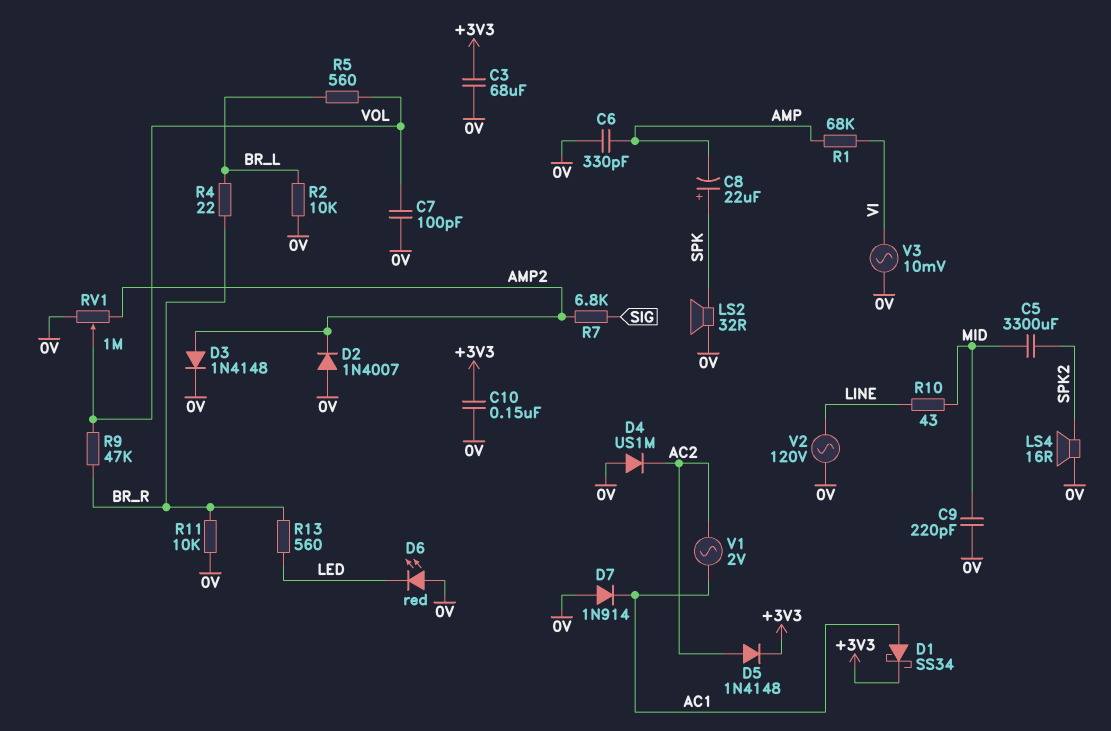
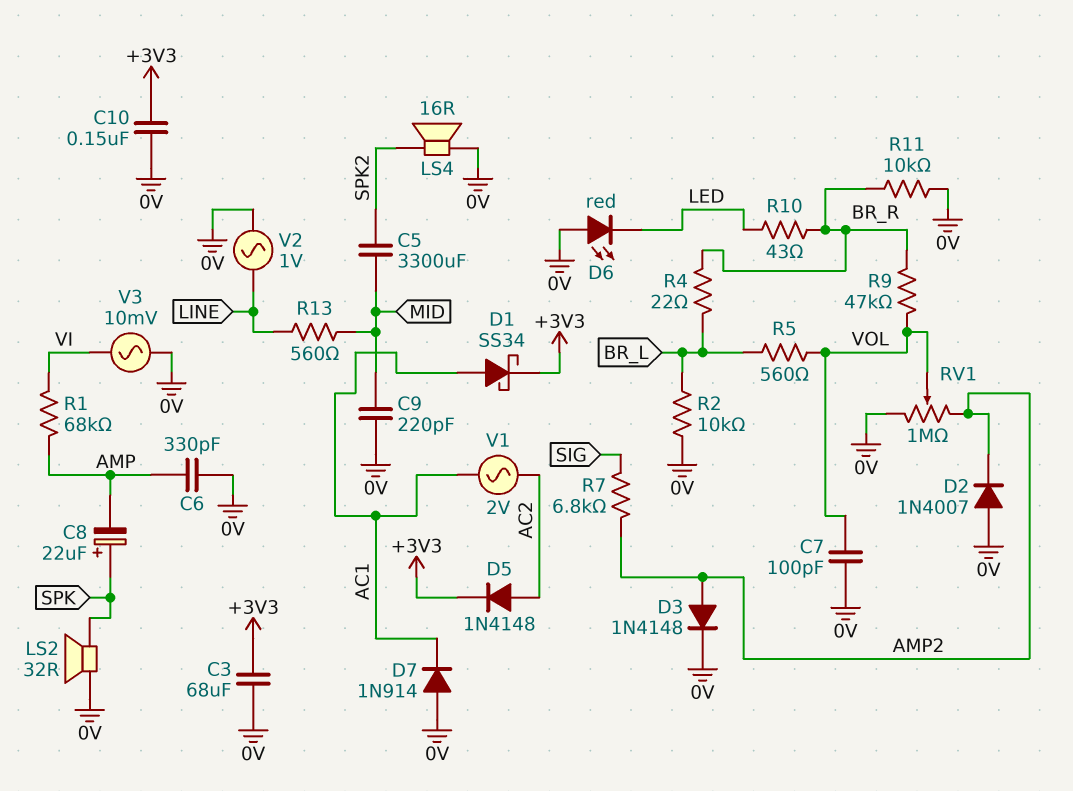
D4: diode US1M (A 0V, K AC2) -> none
R10: 43 (LINE, MID) -> 43 (BR_R, LED)
R13: 560 (BR_R, LED) -> 560 (LINE, MID)
V2: AC 120V (0V, LINE) -> AC 1V (0V, LINE)

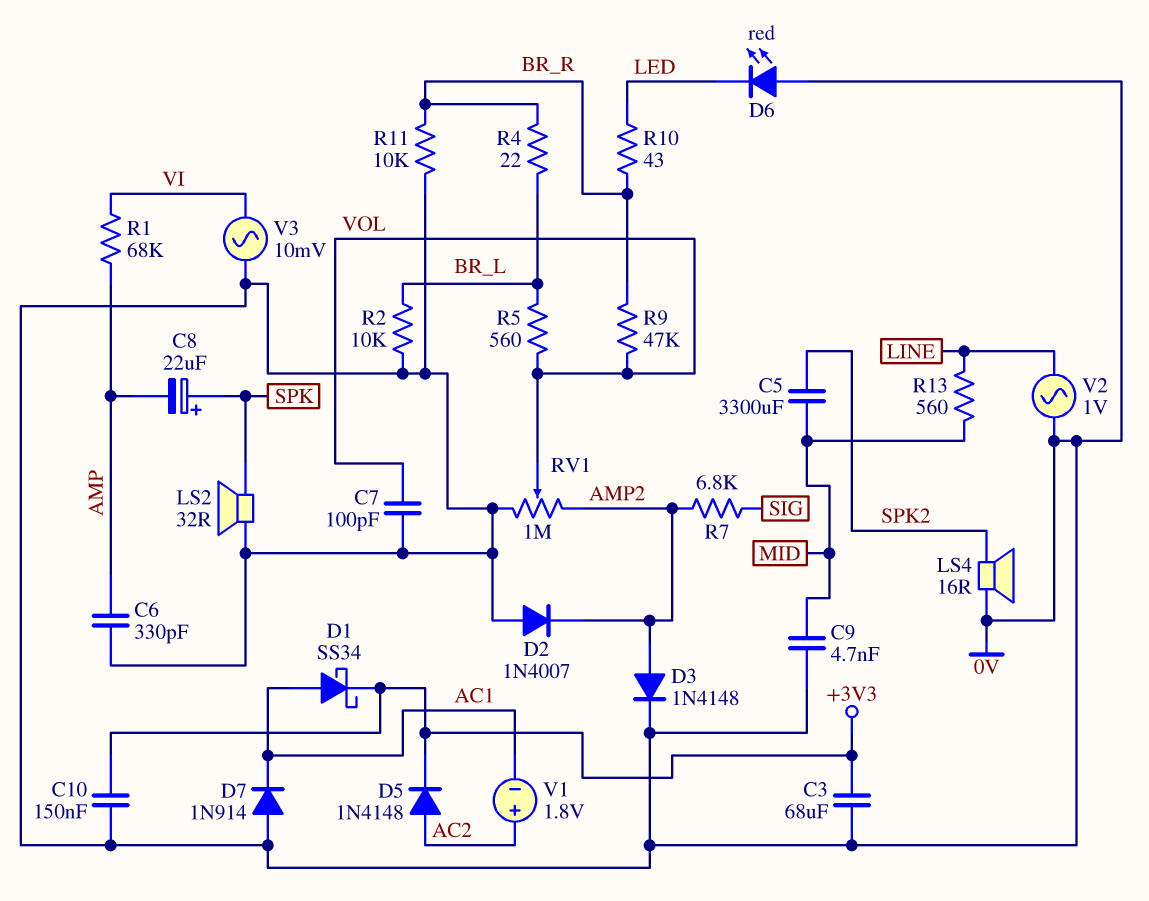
C9: 220pF (0V, MID) -> 4.7nF (0V, MID)
V1: AC 2V (AC1, AC2) -> 1.8V (plus AC2, minus AC1)

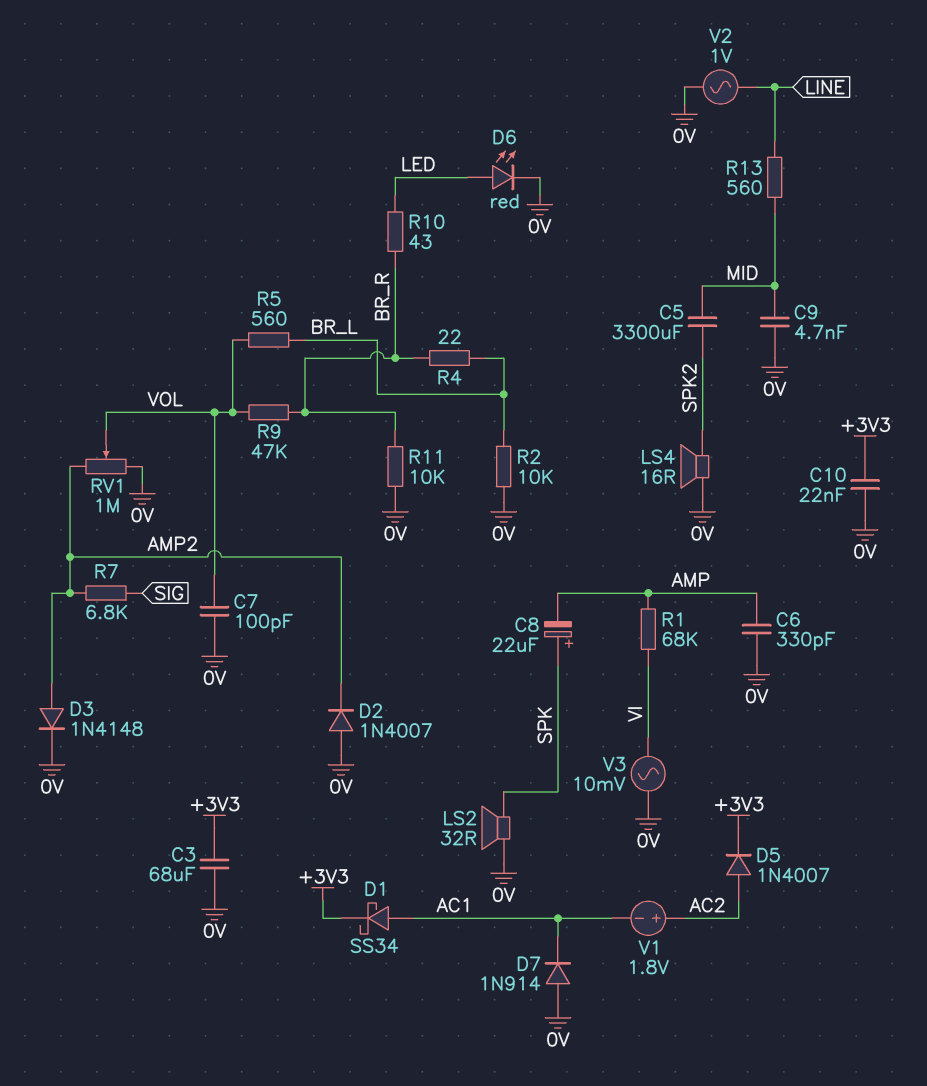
C10: 150nF (+3V3, 0V) -> 22nF (+3V3, 0V)
D5: diode 1N4148 (A AC2, K +3V3) -> diode 1N4007 (A AC2, K +3V3)
D6: LED red (A 0V, K LED) -> LED red (A LED, K 0V)

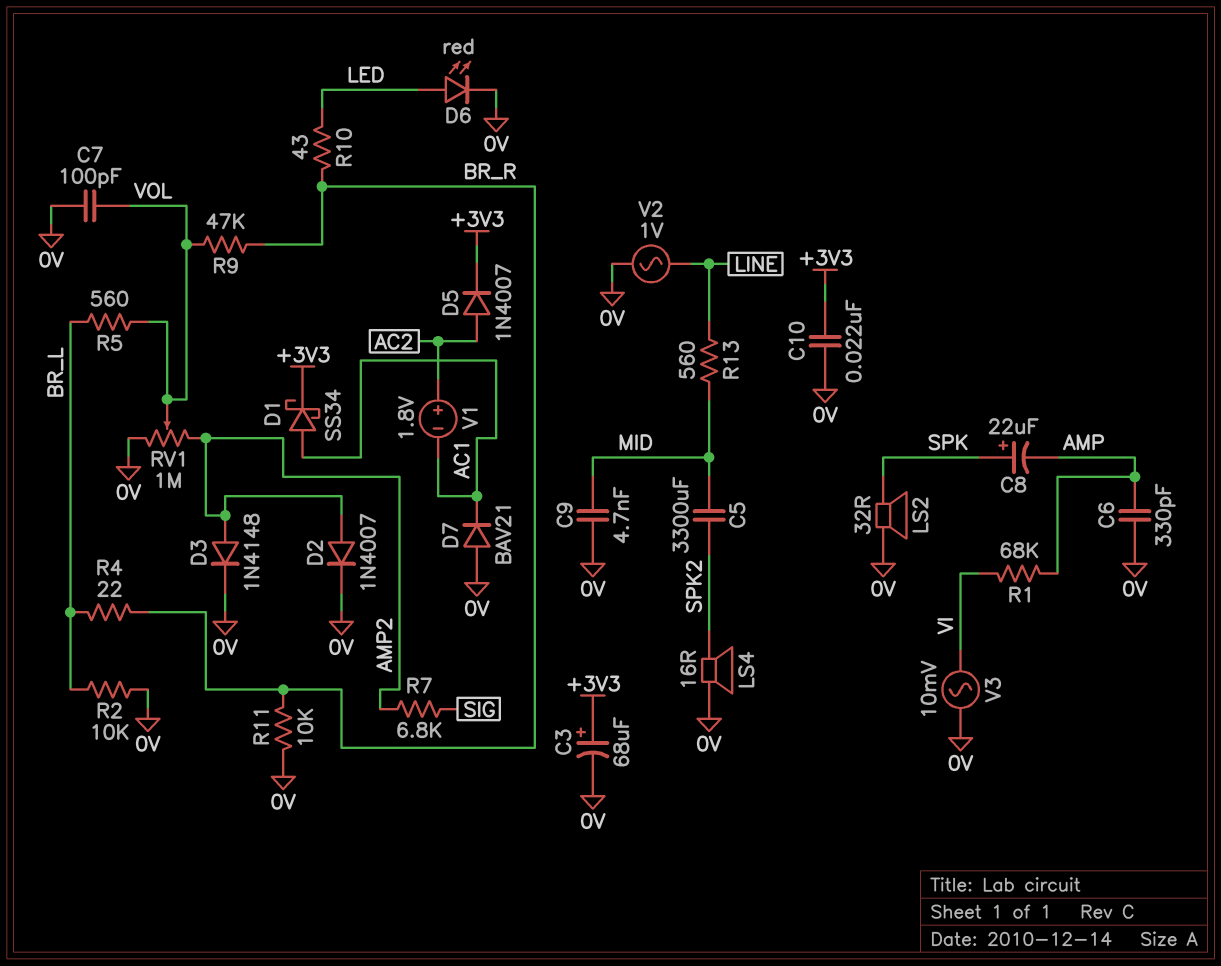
C3: 68uF (+3V3, 0V) -> 68uF (plus +3V3, minus 0V)
D2: diode 1N4007 (A 0V, K AMP2) -> diode 1N4007 (A AMP2, K 0V)
D7: diode 1N914 (A 0V, K AC1) -> diode BAV21 (A 0V, K AC1)

